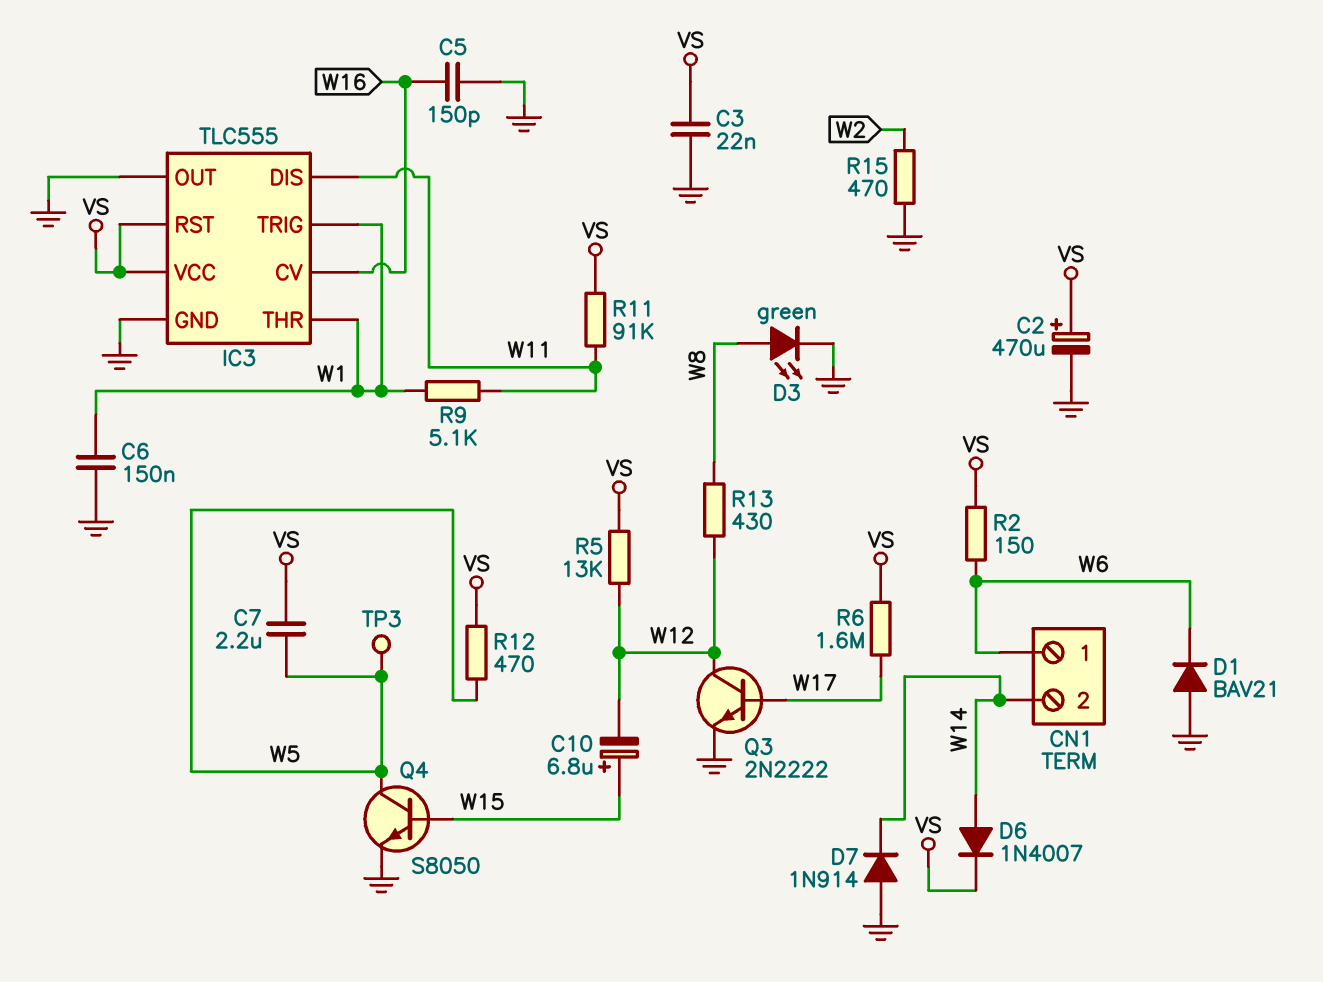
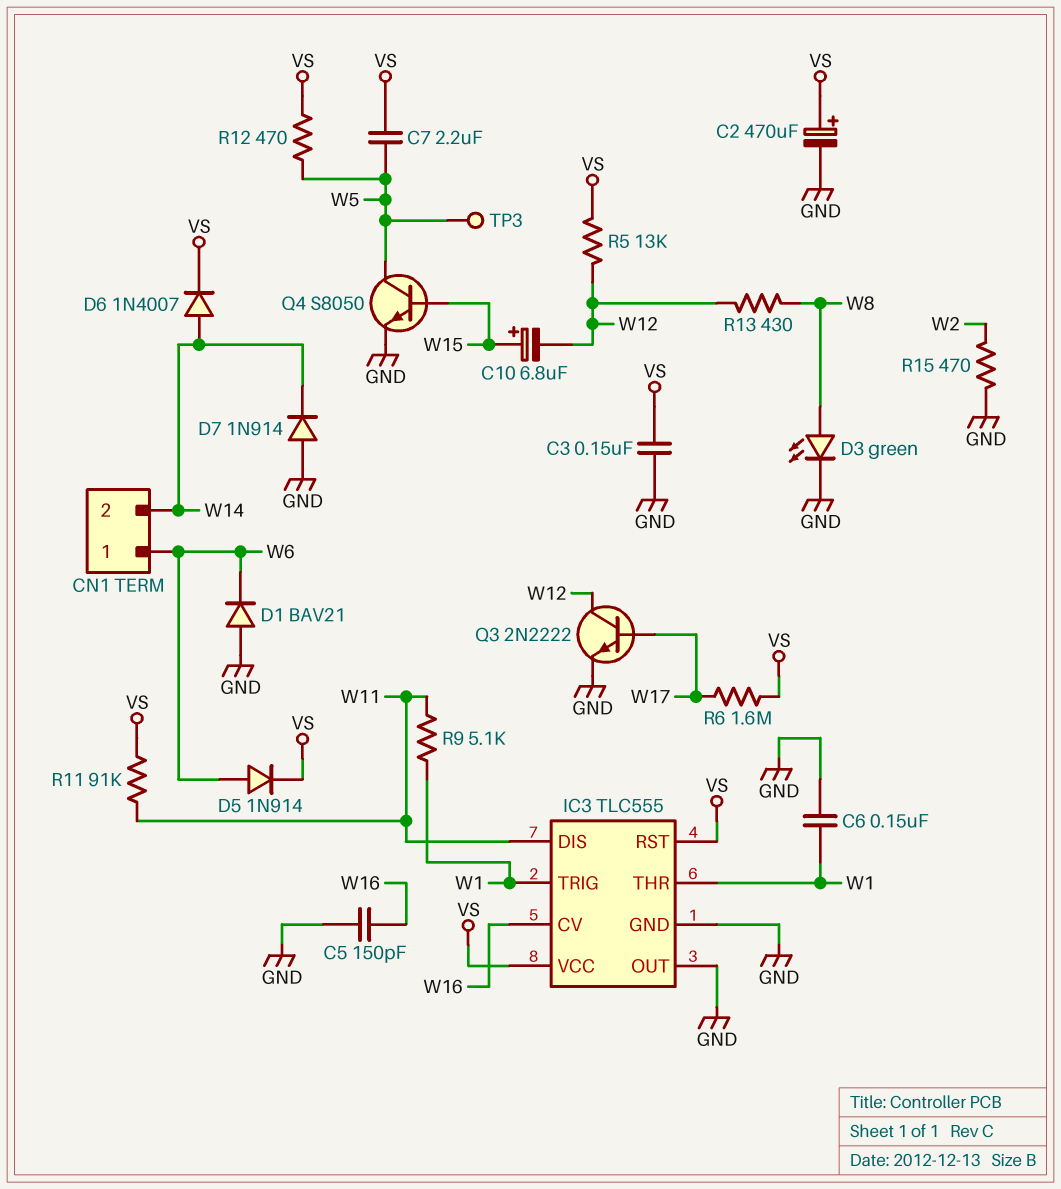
C3: 22nF (GND, VS) -> 150nF (GND, VS)
D5: none -> diode 1N914 (A W6, K VS)
R2: 150 (VS, W6) -> none

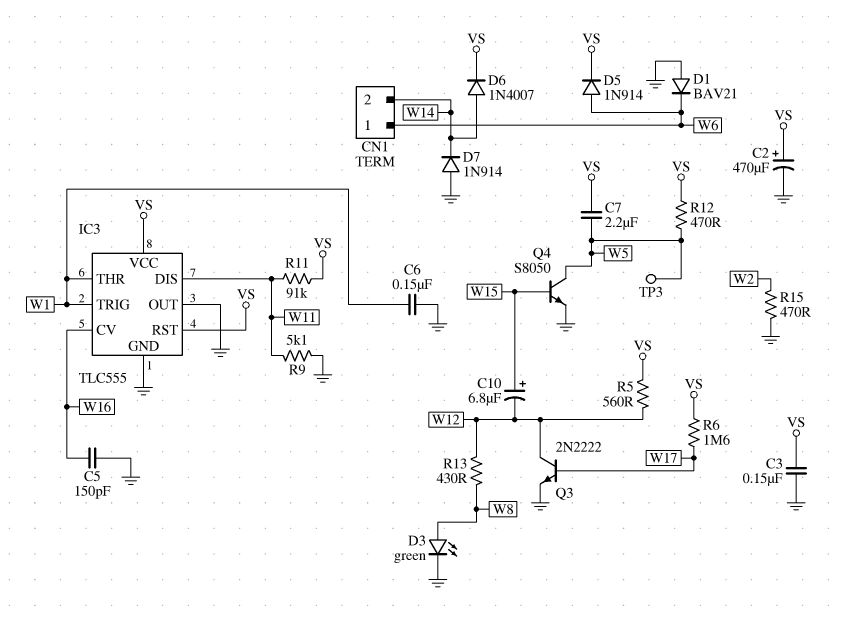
R5: 13k (VS, W12) -> 560 (VS, W12)
R9: 5.1k (W1, W11) -> 5.1k (GND, W11)

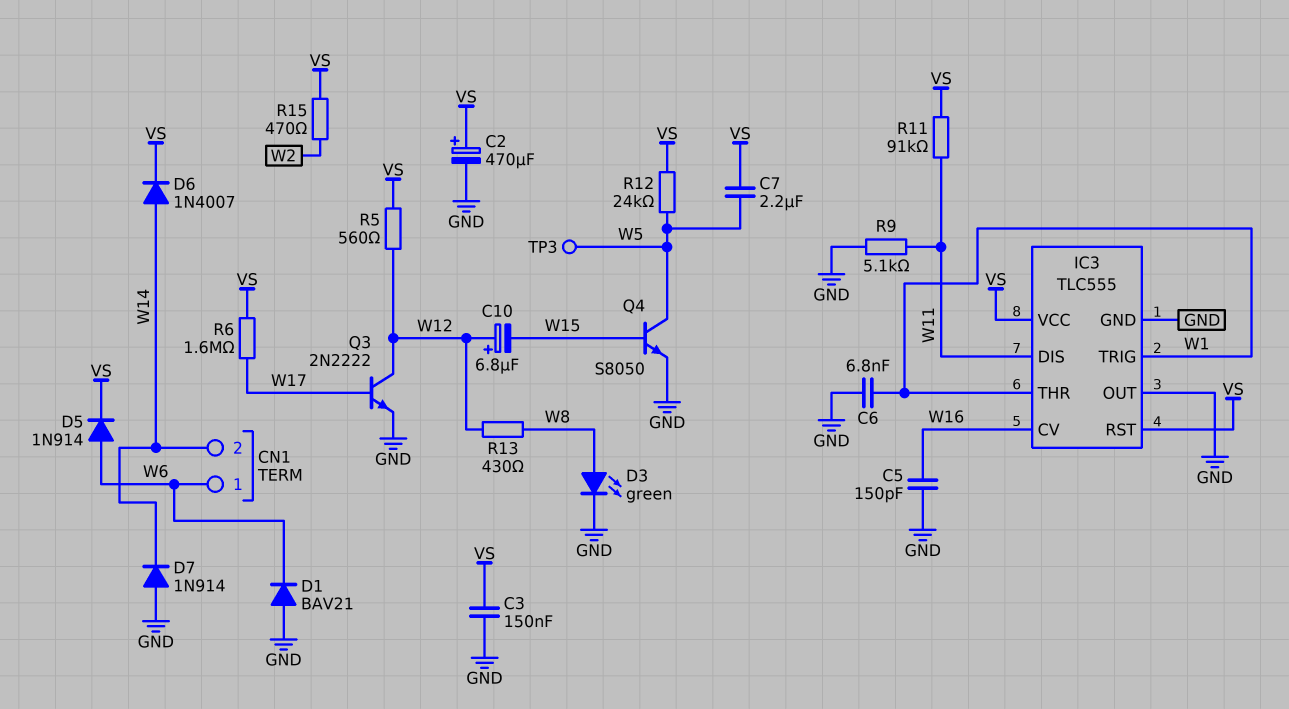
C6: 150nF (GND, W1) -> 6.8nF (GND, W1)
C10: 6.8uF (plus W15, minus W12) -> 6.8uF (plus W12, minus W15)
R12: 470 (VS, W5) -> 24k (VS, W5)
R15: 470 (GND, W2) -> 470 (VS, W2)

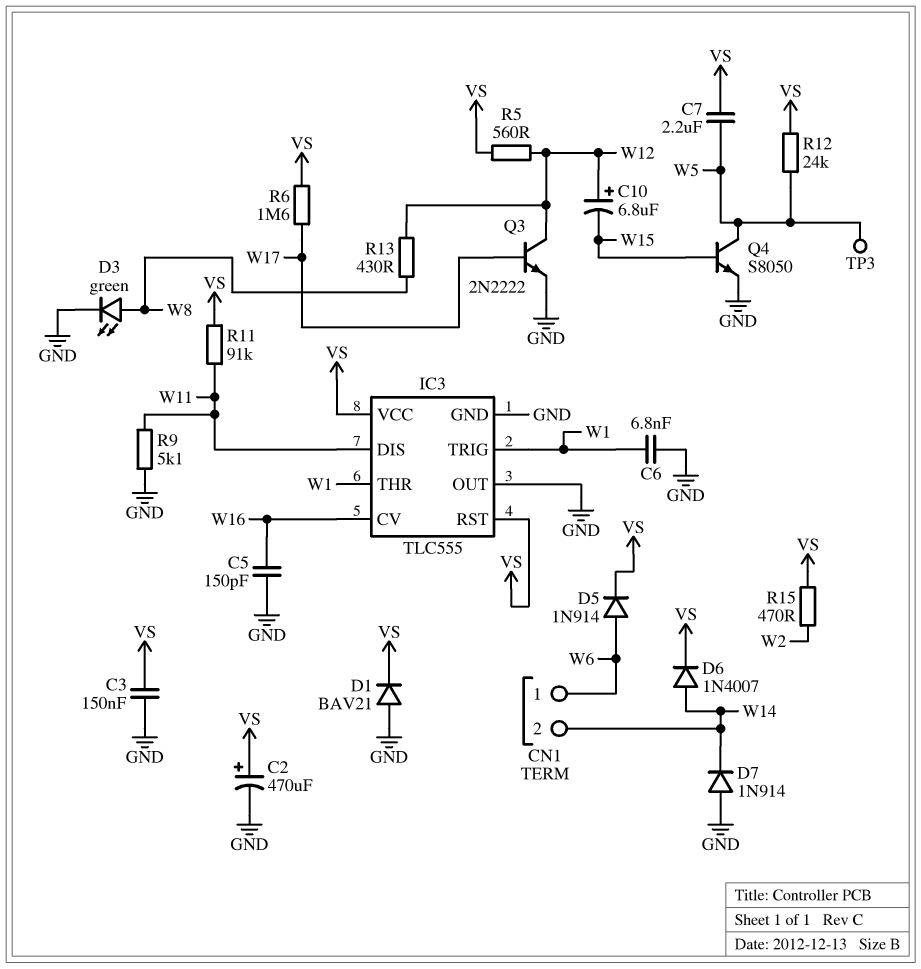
D1: diode BAV21 (A GND, K W6) -> diode BAV21 (A GND, K VS)

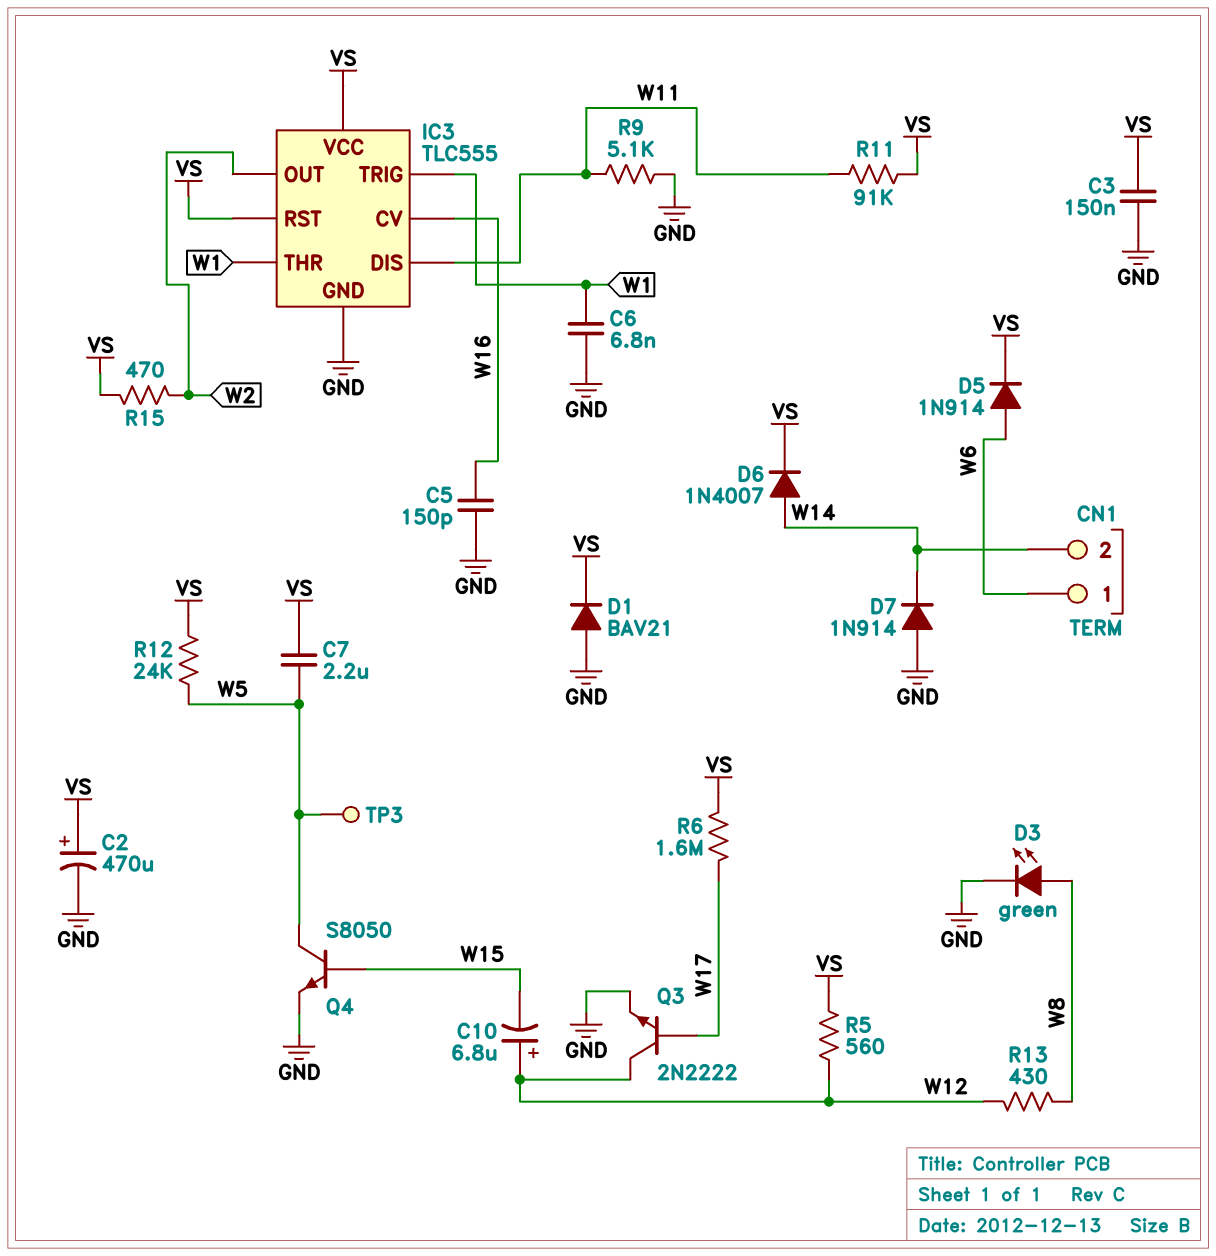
IC3 pin OUT: GND -> W2

